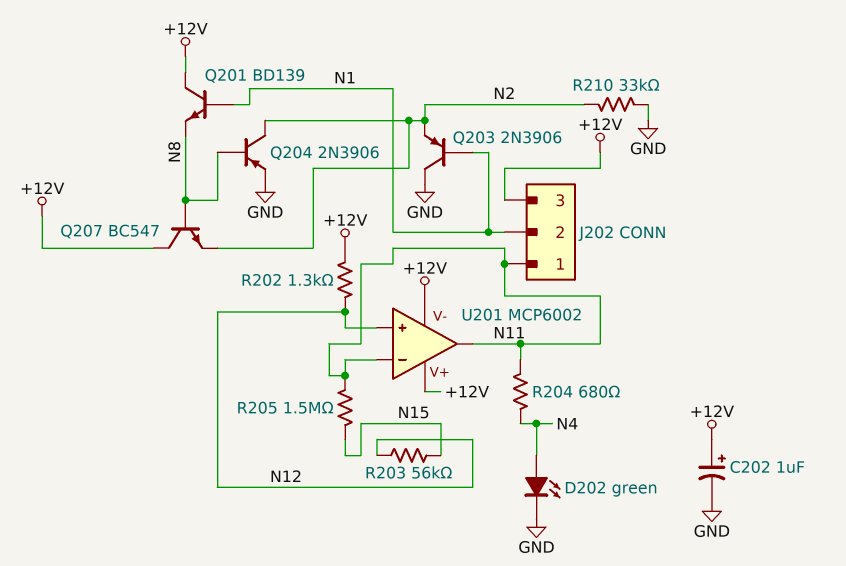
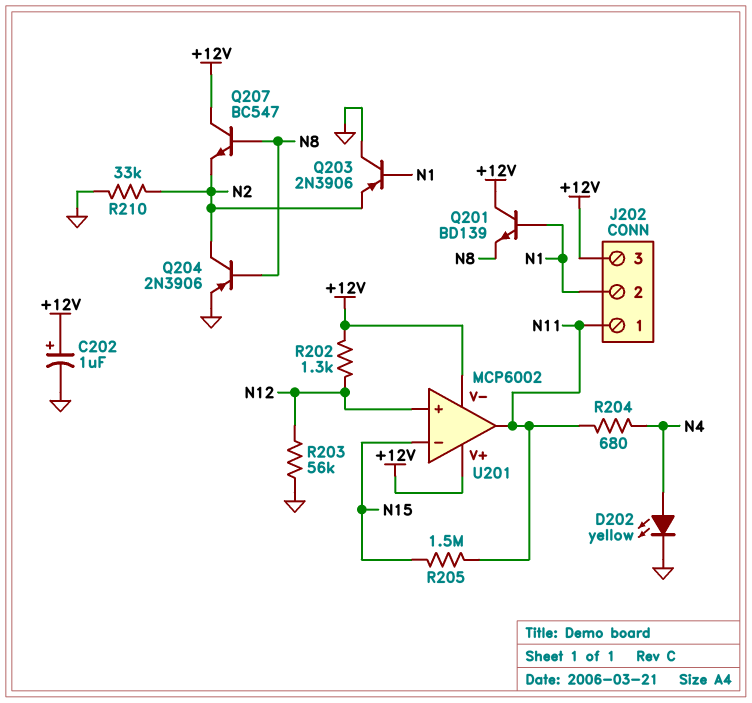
D202: LED green (A N4, K GND) -> LED yellow (A N4, K GND)
R203: 56k (N12, N15) -> 56k (GND, N12)
U201 pin in-: N11 -> N15

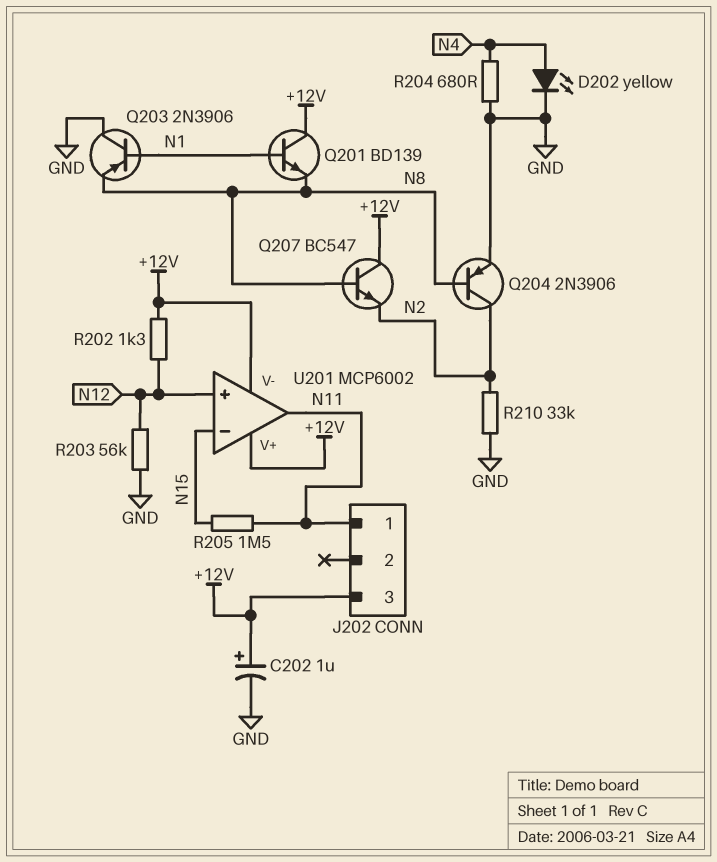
J202 pin 2: N1 -> none
Q203: PNP 2N3906 (B N1, C GND, E N2) -> PNP 2N3906 (B N1, C GND, E N8)
R204: 680 (N4, N11) -> 680 (GND, N4)

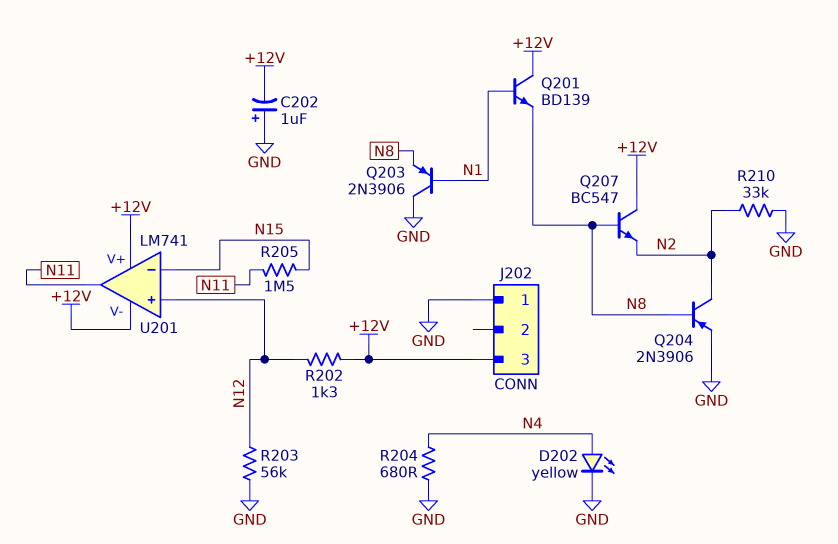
C202: 1uF (plus +12V, minus GND) -> 1uF (plus GND, minus +12V)
J202 pin 1: N11 -> GND
U201: MCP6002 -> LM741

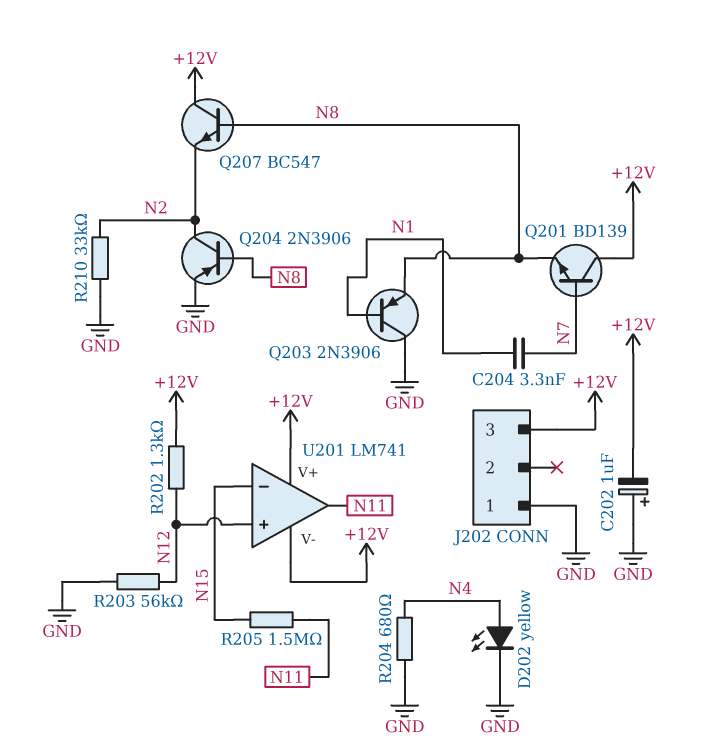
C204: none -> 3.3nF (N1, N7)
Q201: NPN BD139 (B N1, C +12V, E N8) -> NPN BD139 (B N7, C +12V, E N8)

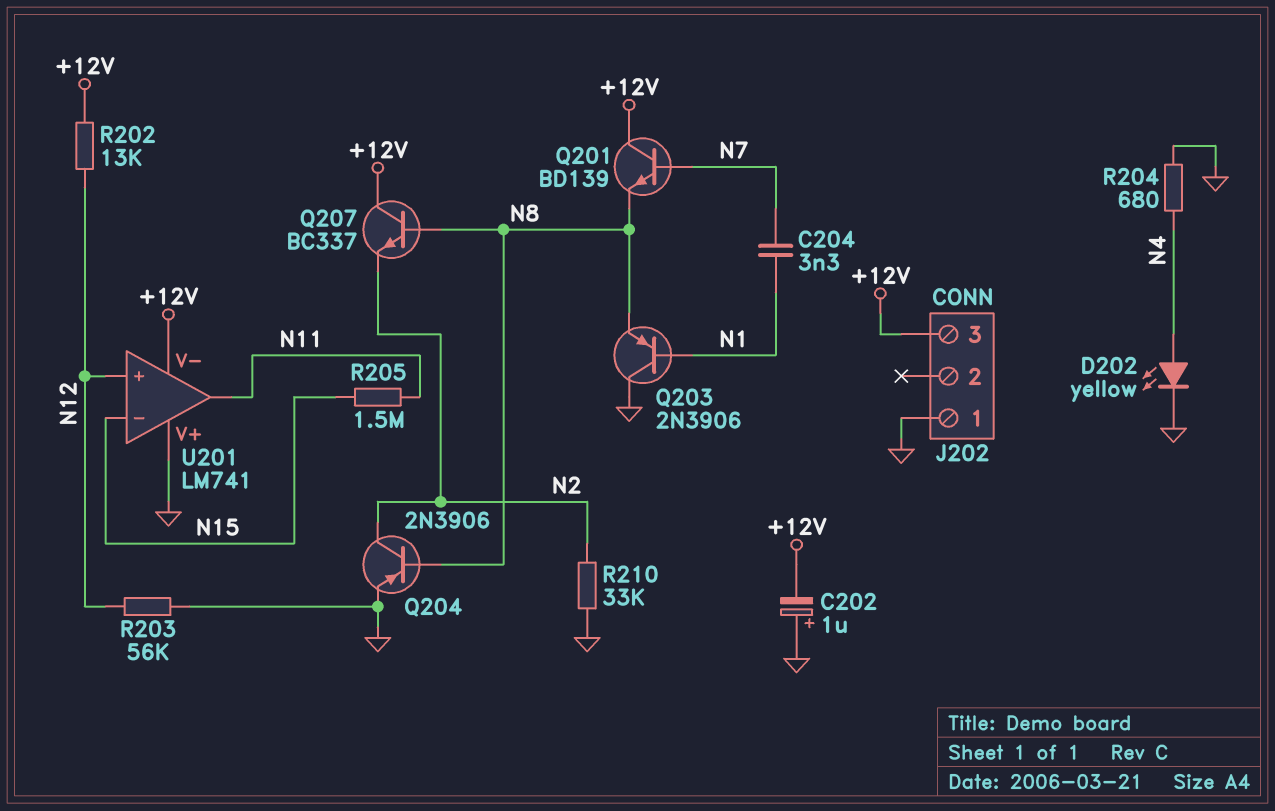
Q207: NPN BC547 (B N8, C +12V, E N2) -> NPN BC337 (B N8, C +12V, E N2)
R202: 1.3k (+12V, N12) -> 13k (+12V, N12)
U201 pin V+: +12V -> GND

